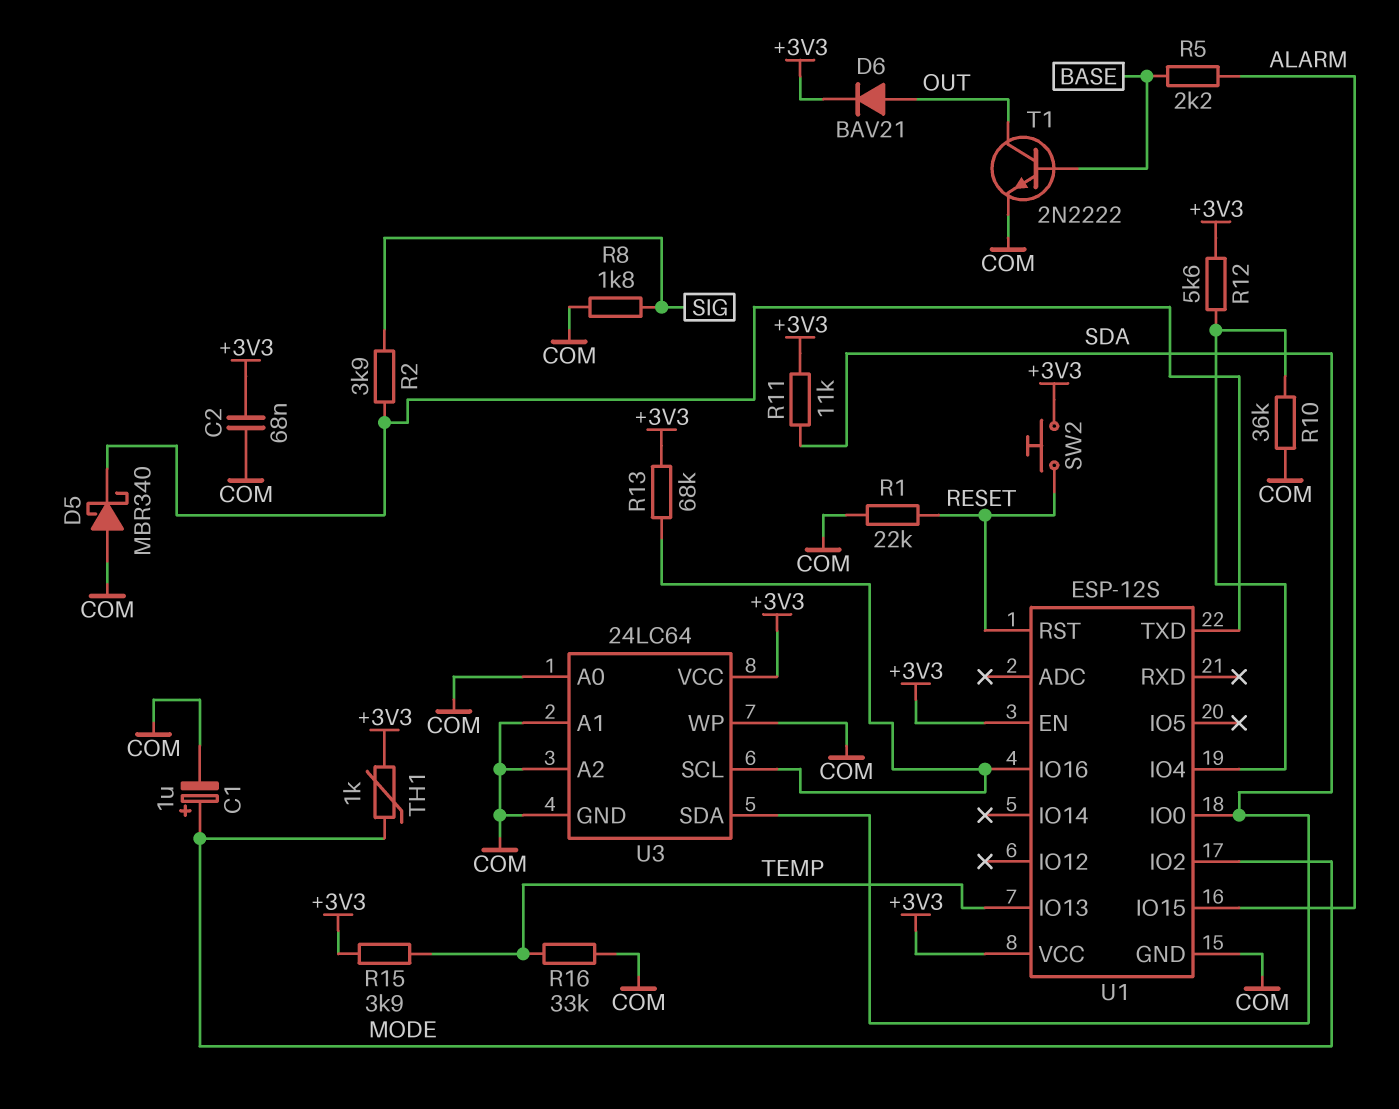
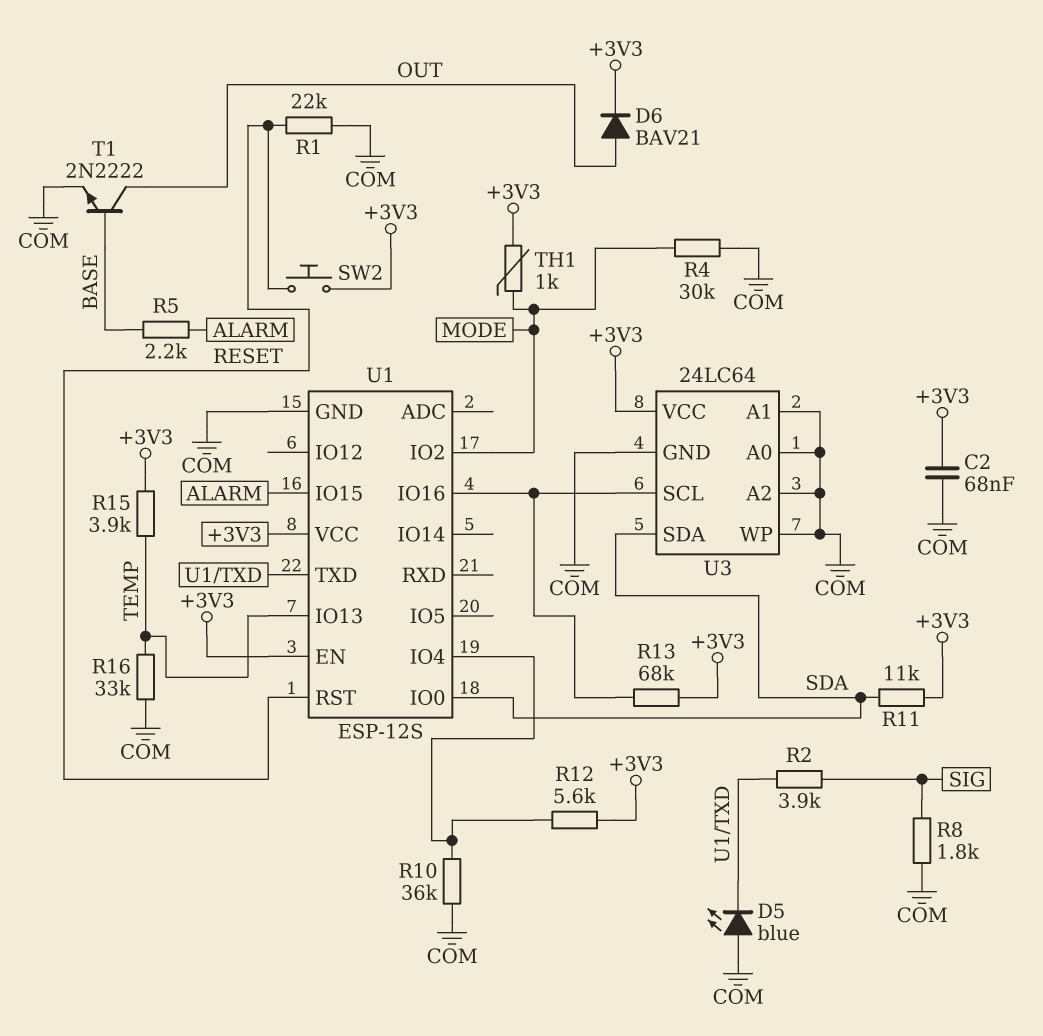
C1: 1uF (plus MODE, minus COM) -> none
D5: schottky MBR340 (A COM, K U1/TXD) -> LED blue (A COM, K U1/TXD)
R4: none -> 30k (COM, MODE)

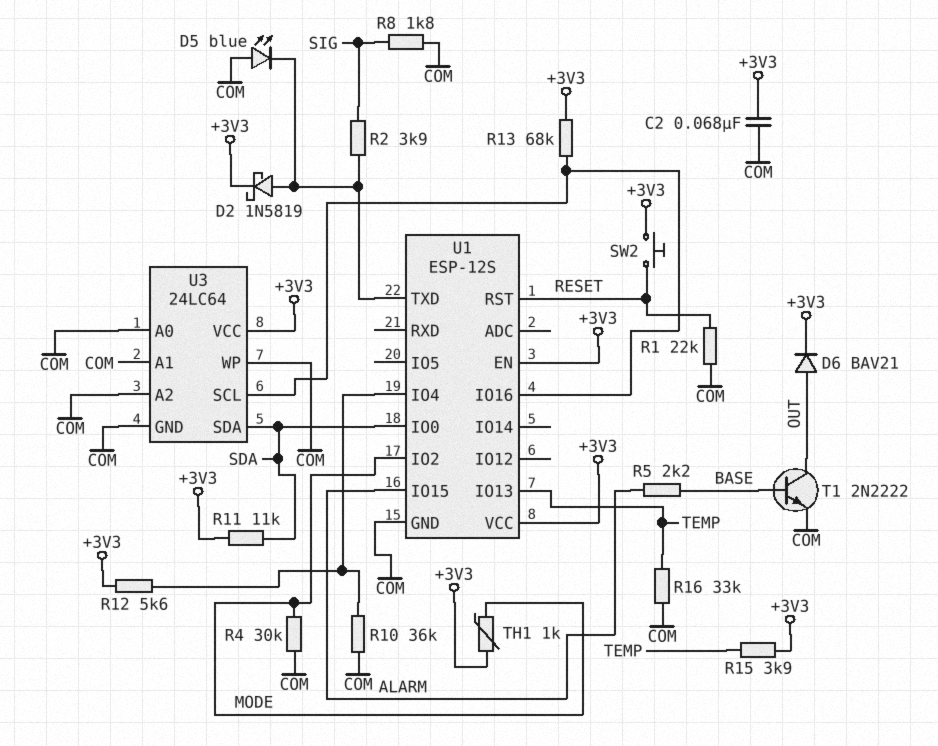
D2: none -> schottky 1N5819 (A U1/TXD, K +3V3)

